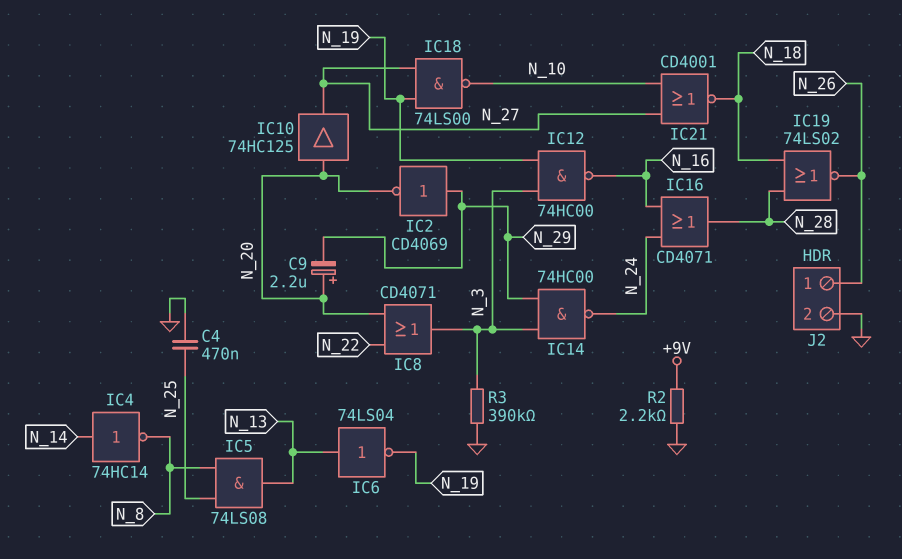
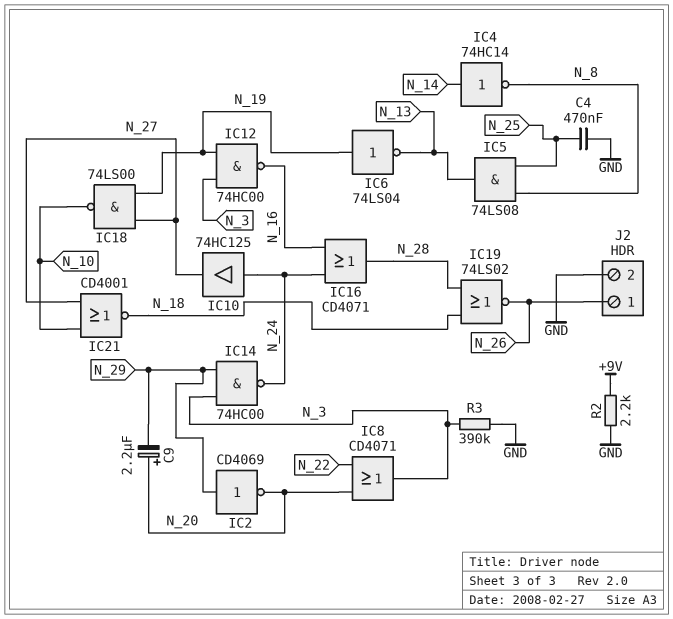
IC6: NOT 74LS04 (in N_13, out N_19) -> NOT 74LS04 (in N_19, out N_13)
IC10: buffer 74HC125 (in N_20, out N_27) -> buffer 74HC125 (in N_24, out N_27)

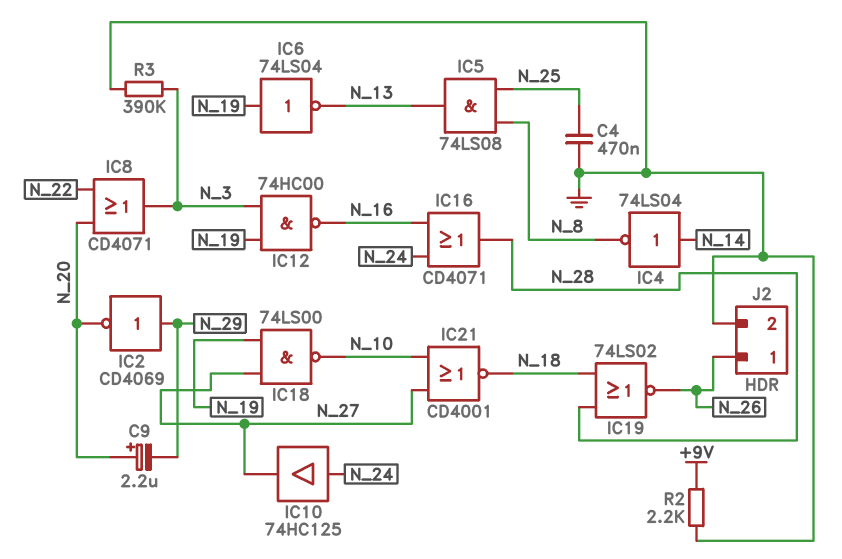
IC4: NOT 74HC14 (in N_14, out N_8) -> NOT 74LS04 (in N_14, out N_8)
IC14: NAND 74HC00 (in N_3, in N_29, out N_24) -> none

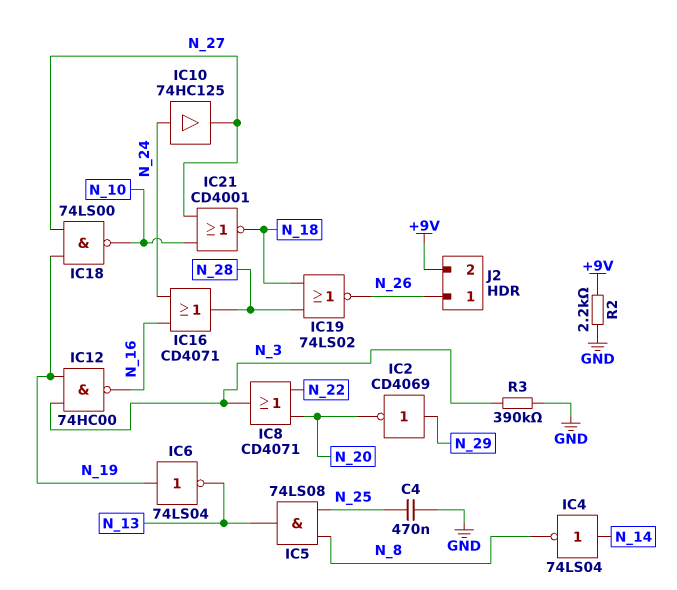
C9: 2.2uF (plus N_20, minus N_29) -> none
J2 pin 2: GND -> +9V

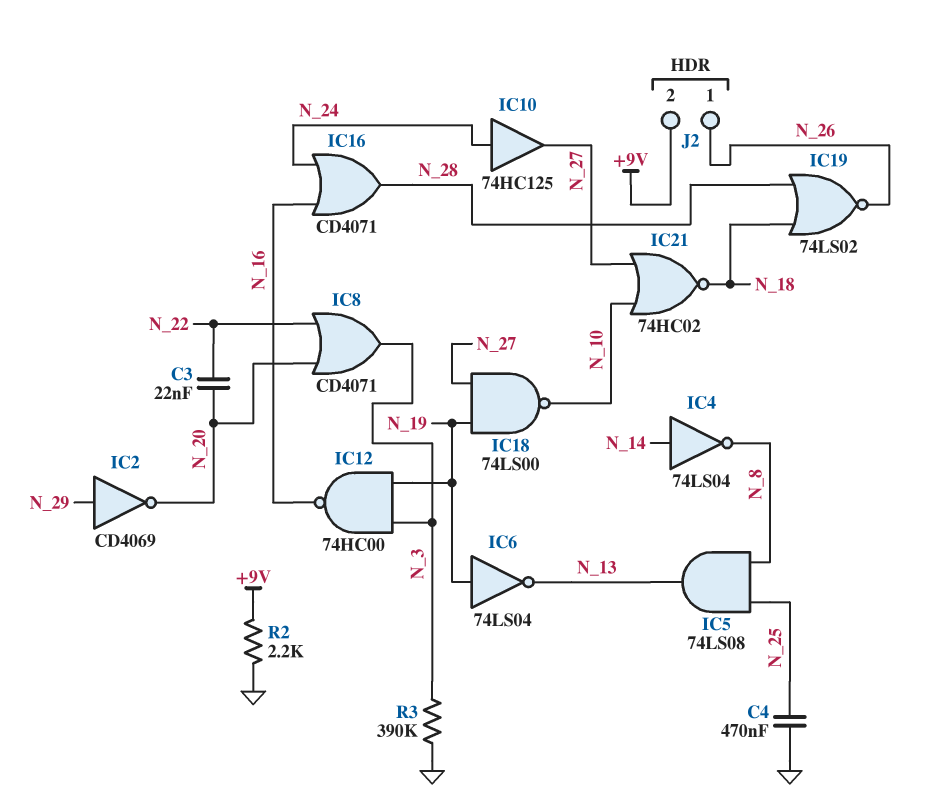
C3: none -> 22nF (N_20, N_22)
IC21: NOR CD4001 (in N_10, in N_27, out N_18) -> NOR 74HC02 (in N_10, in N_27, out N_18)

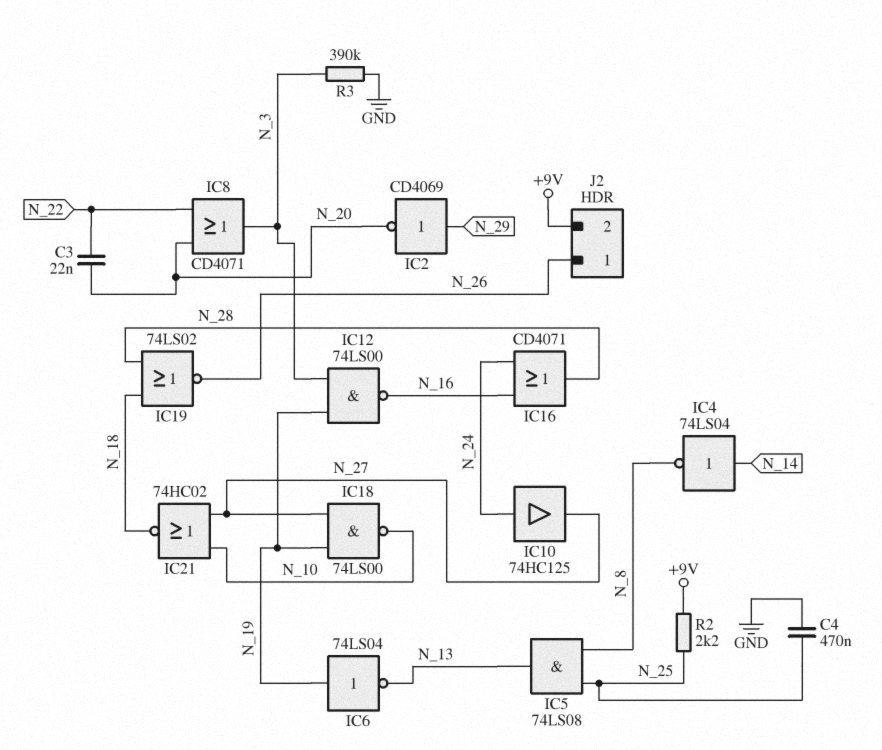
IC12: NAND 74HC00 (in N_3, in N_19, out N_16) -> NAND 74LS00 (in N_3, in N_19, out N_16)
R2: 2.2k (+9V, GND) -> 2.2k (+9V, N_25)

